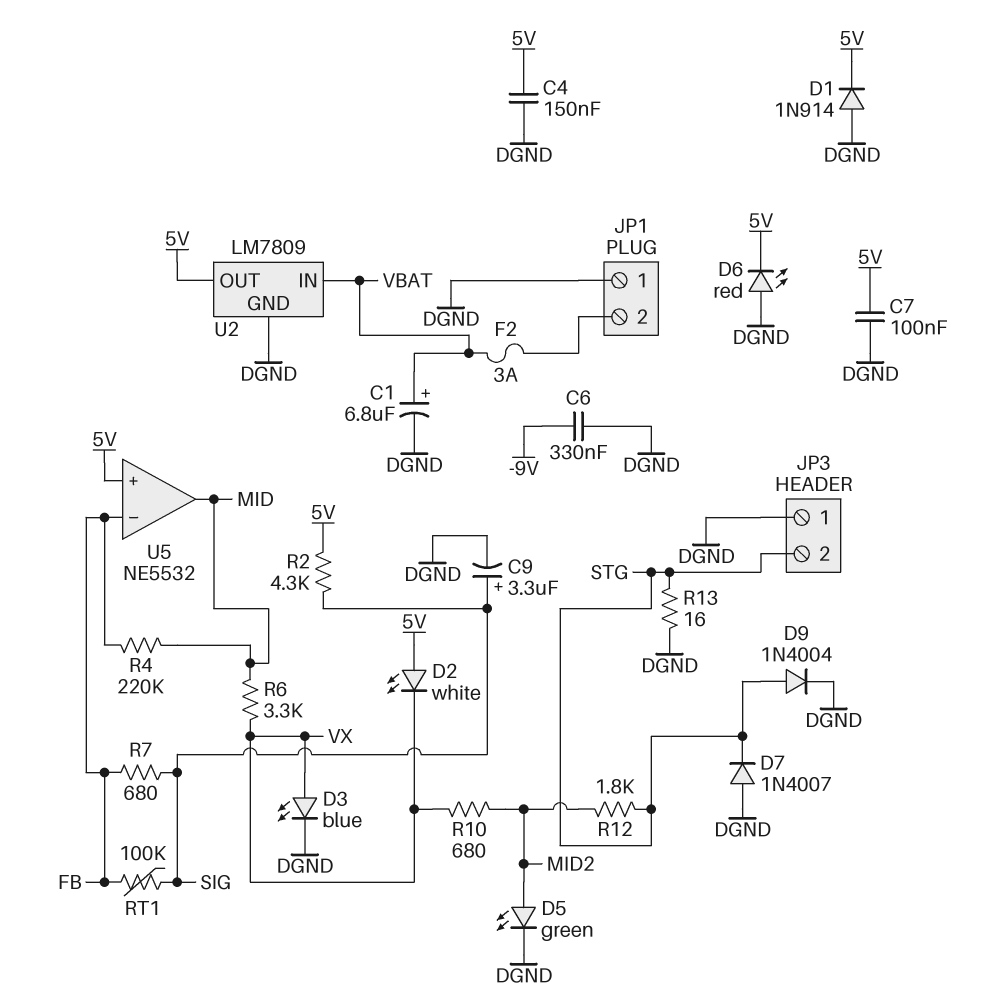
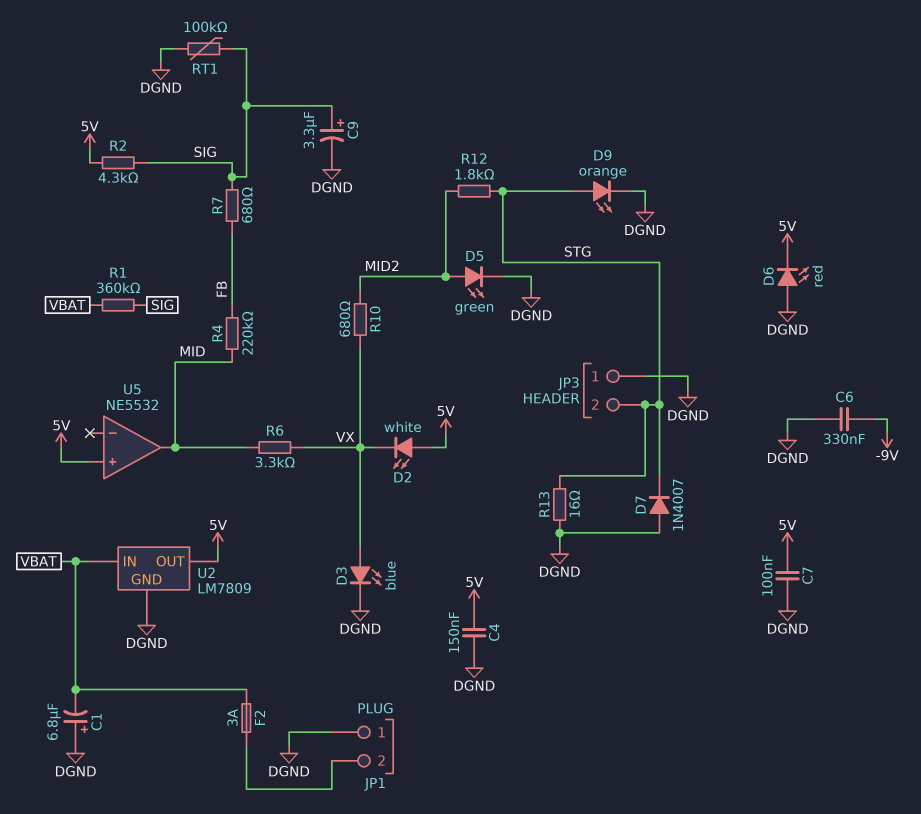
C1: 6.8uF (plus VBAT, minus DGND) -> 6.8uF (plus DGND, minus VBAT)
D1: diode 1N914 (A DGND, K 5V) -> none
D9: diode 1N4004 (A STG, K DGND) -> LED orange (A STG, K DGND)
R1: none -> 360k (SIG, VBAT)
RT1: 100k (FB, SIG) -> 100k (DGND, SIG)
U5 pin in-: FB -> none

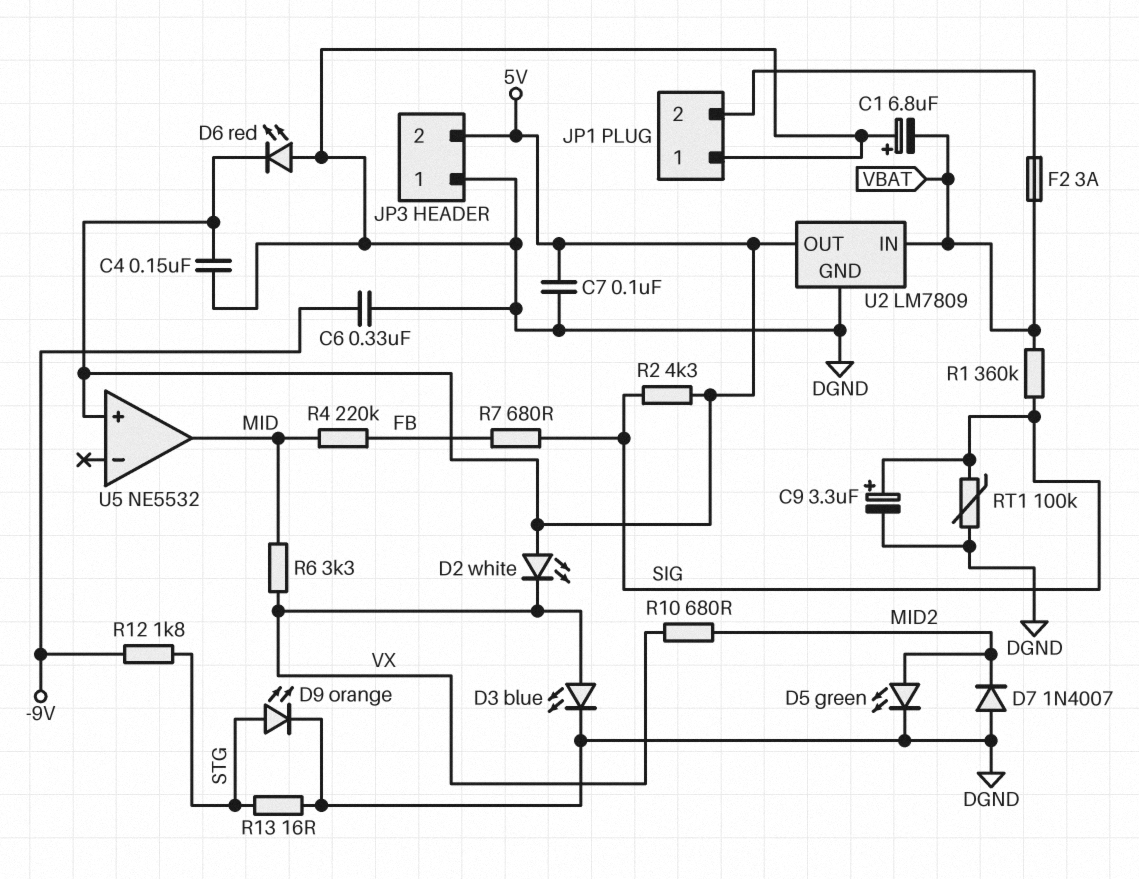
D7: diode 1N4007 (A DGND, K STG) -> diode 1N4007 (A DGND, K MID2)
JP3 pin 2: STG -> 5V
R12: 1.8k (MID2, STG) -> 1.8k (-9V, STG)

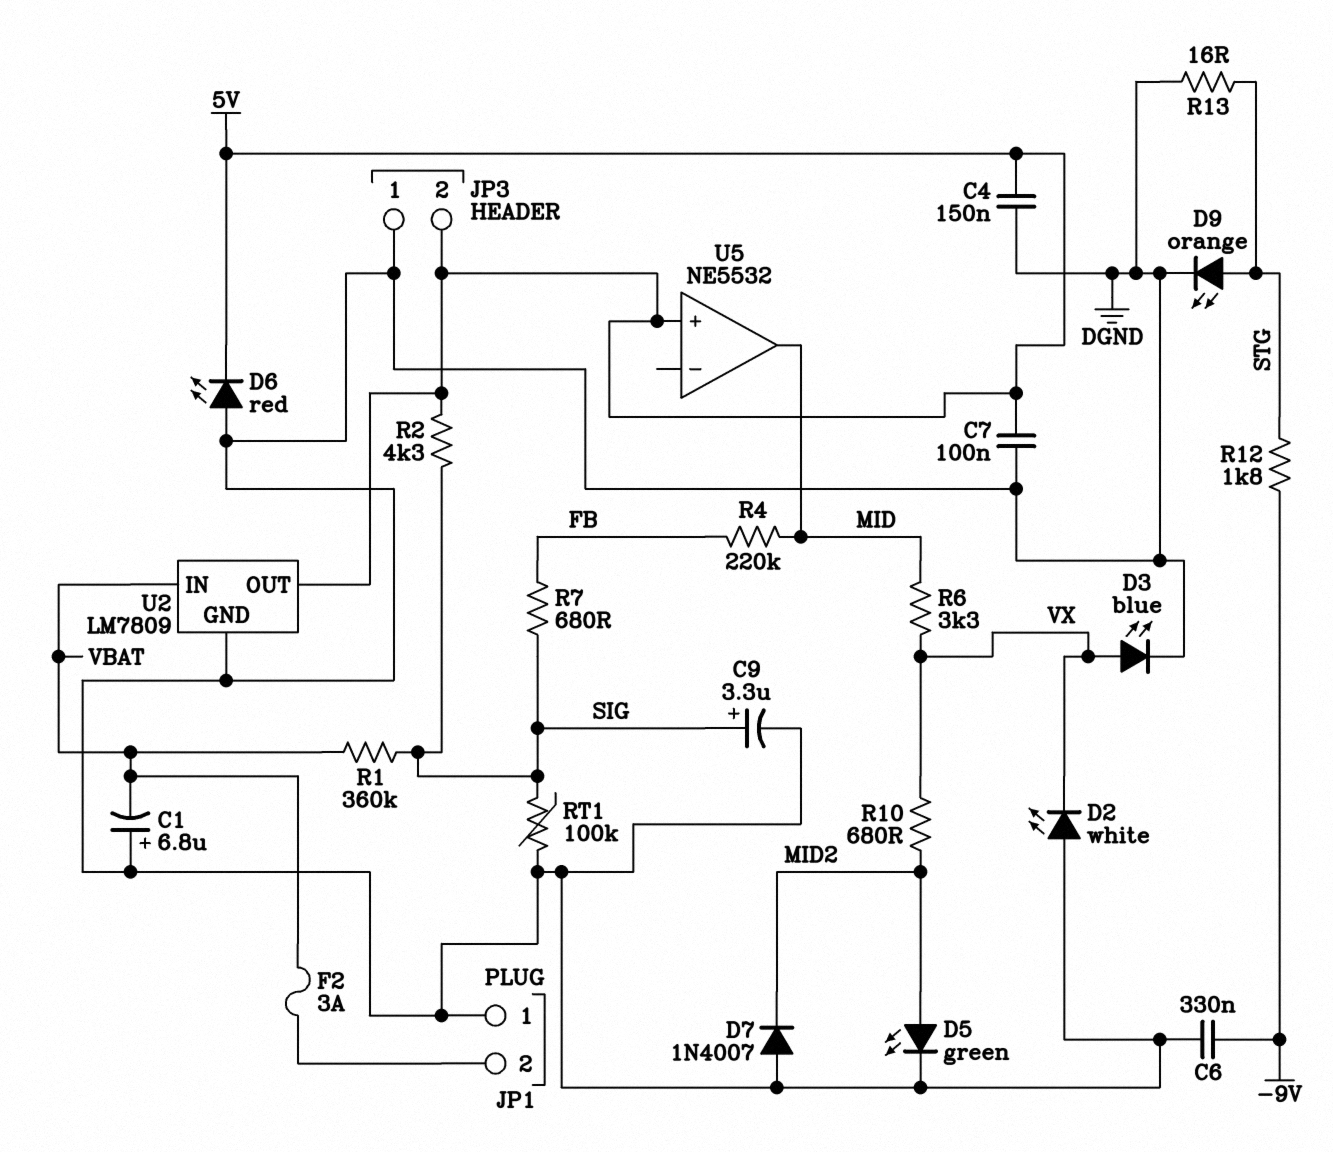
D2: LED white (A 5V, K VX) -> LED white (A DGND, K VX)

